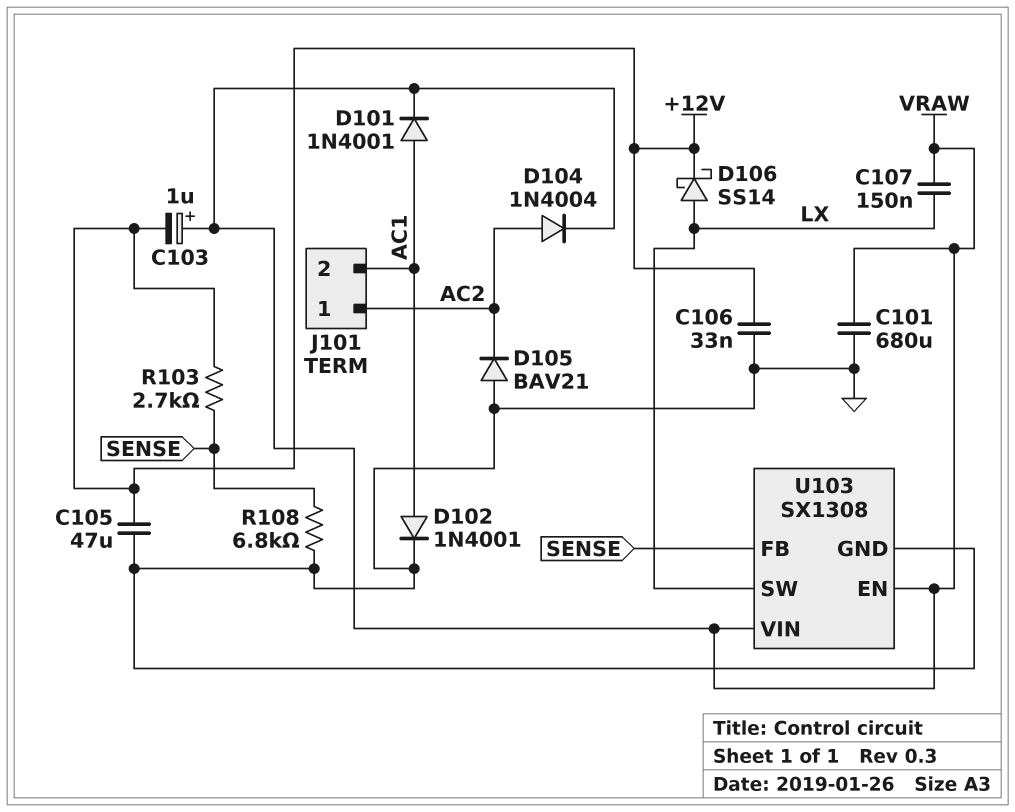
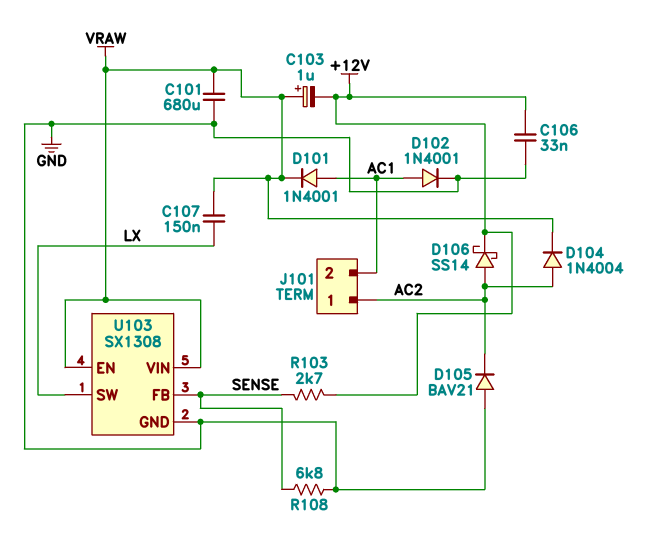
C105: 47uF (+12V, GND) -> none
D106: schottky SS14 (A LX, K +12V) -> schottky SS14 (A AC2, K +12V)

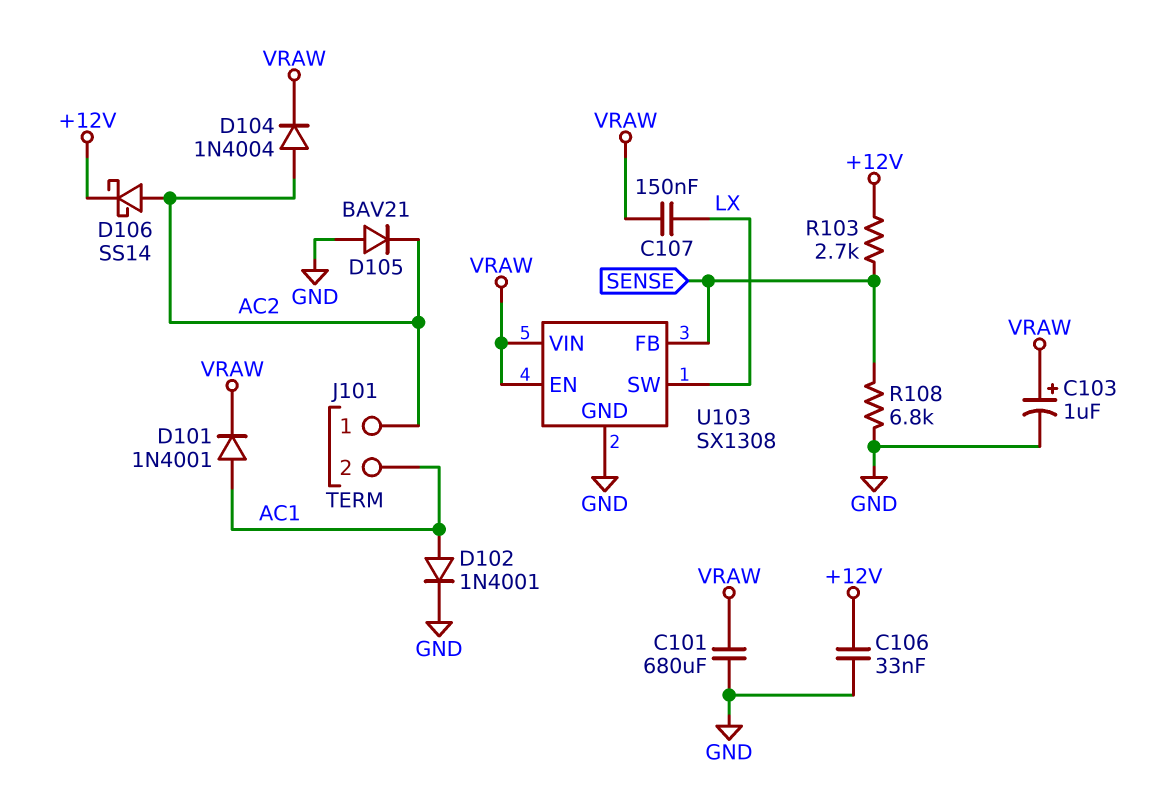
C103: 1uF (plus VRAW, minus +12V) -> 1uF (plus VRAW, minus GND)

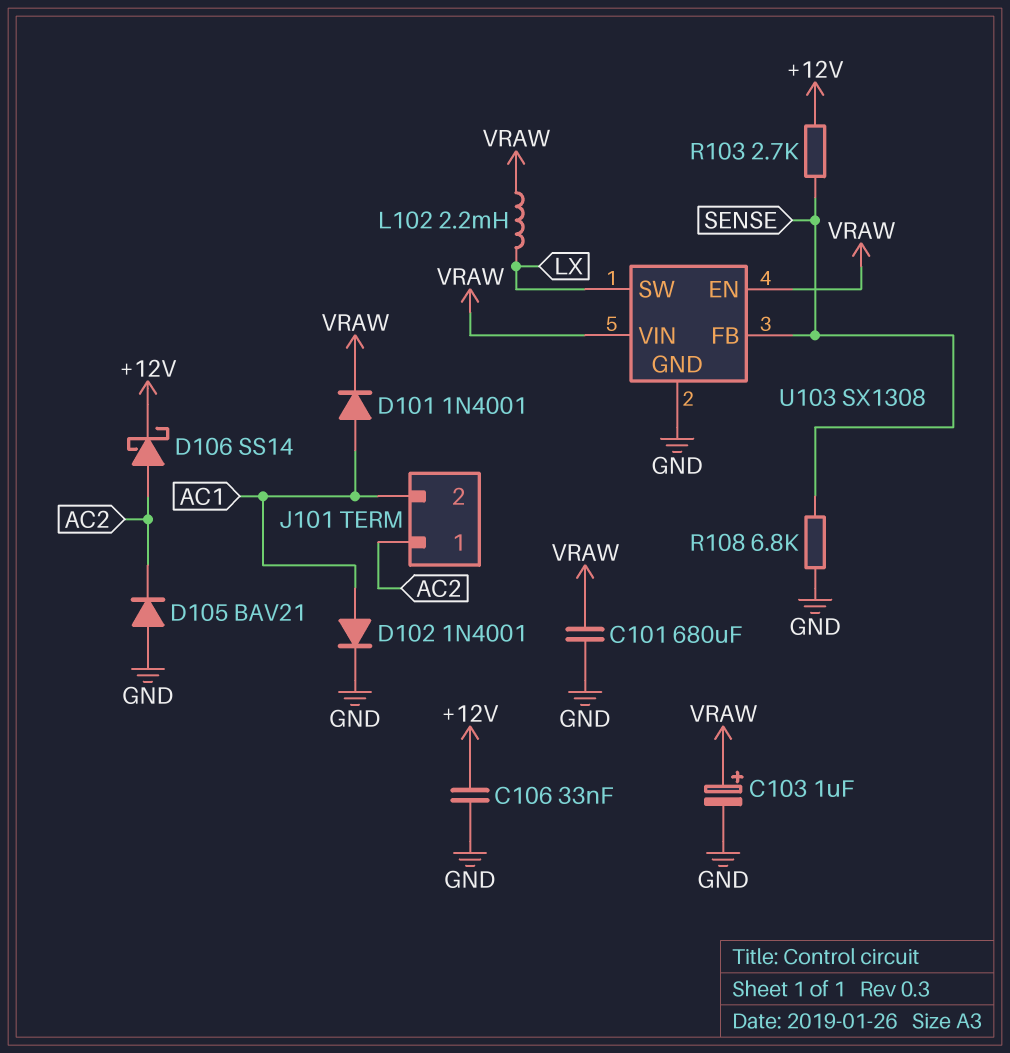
C107: 150nF (LX, VRAW) -> none
D104: diode 1N4004 (A AC2, K VRAW) -> none
L102: none -> 2.2mH (LX, VRAW)

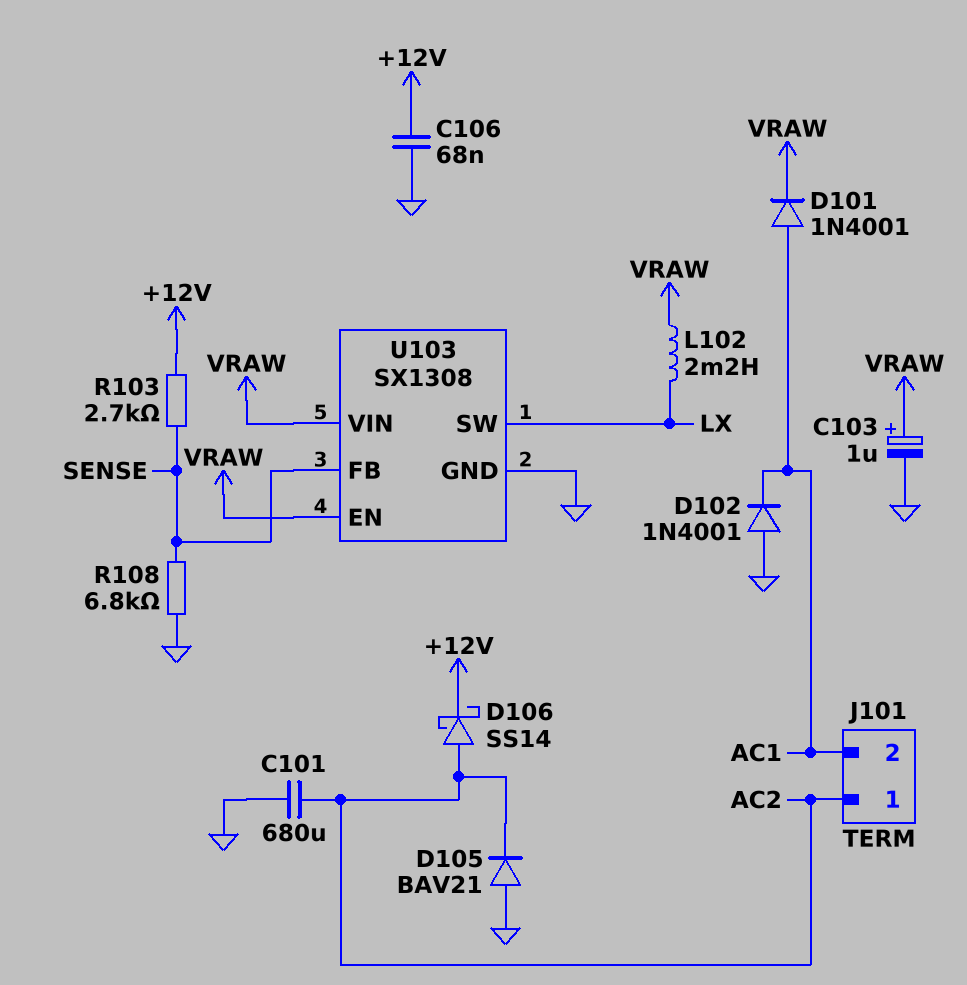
C101: 680uF (GND, VRAW) -> 680uF (AC2, GND)
C106: 33nF (+12V, GND) -> 68nF (+12V, GND)
D102: diode 1N4001 (A AC1, K GND) -> diode 1N4001 (A GND, K AC1)

